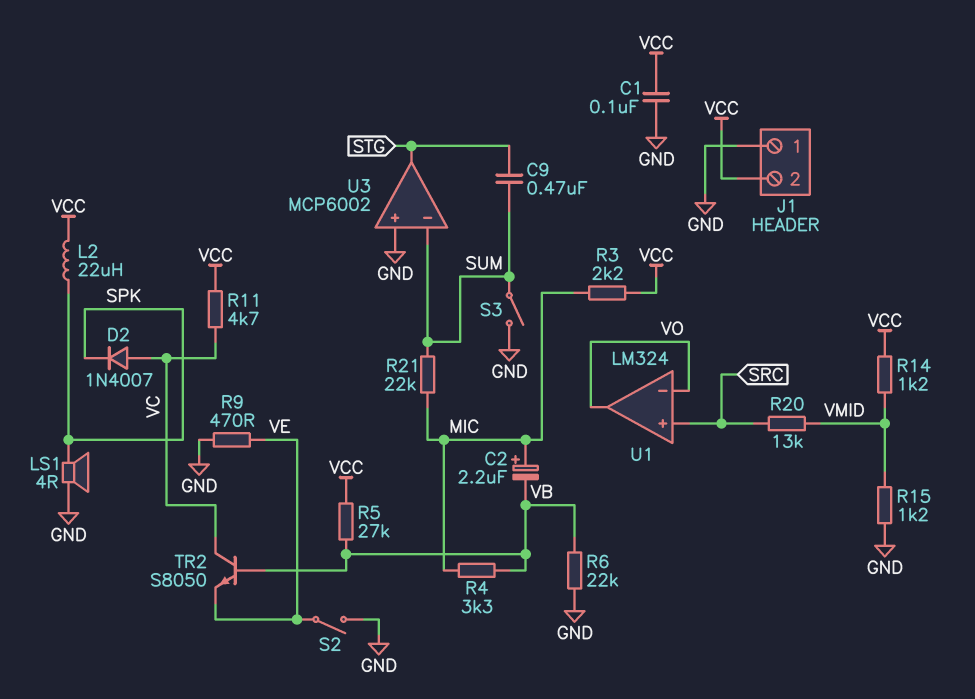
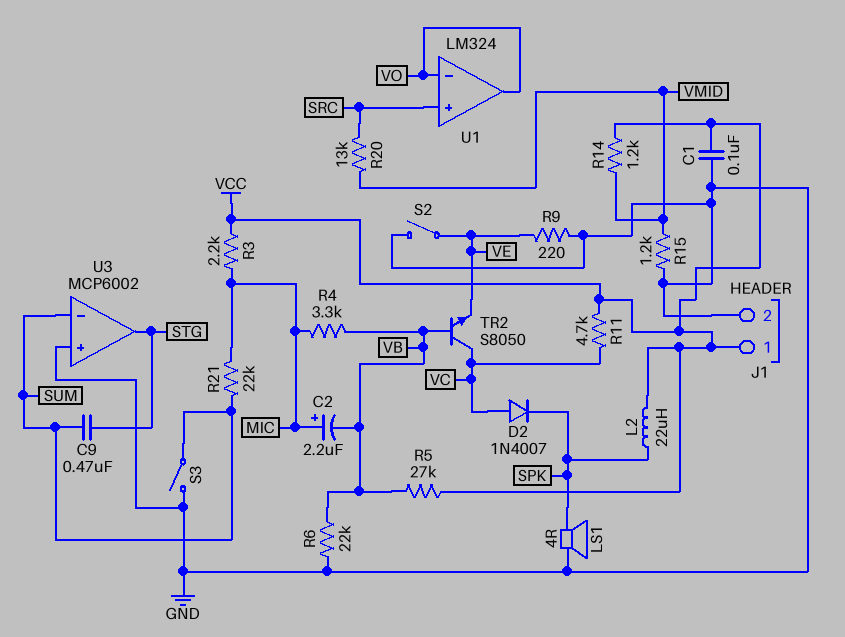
J1 pin 1: GND -> VCC
J1 pin 2: VCC -> GND
R9: 470 (GND, VE) -> 220 (GND, VE)

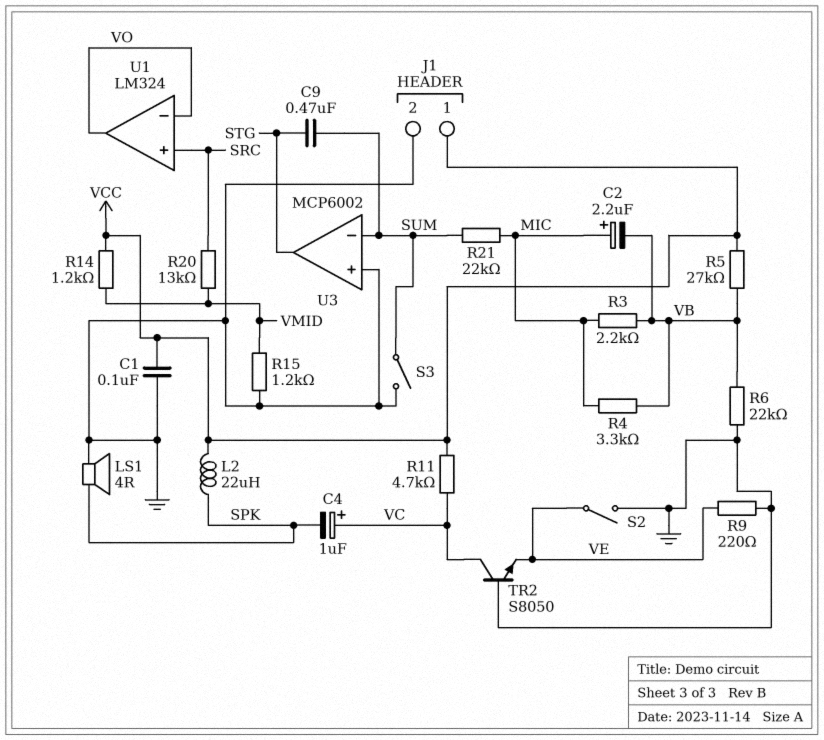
C4: none -> 1uF (plus VC, minus SPK)
D2: diode 1N4007 (A VC, K SPK) -> none
R3: 2.2k (MIC, VCC) -> 2.2k (MIC, VB)
TR2: NPN S8050 (B VB, C VC, E VE) -> NPN S8050 (B GND, C VC, E VE)

